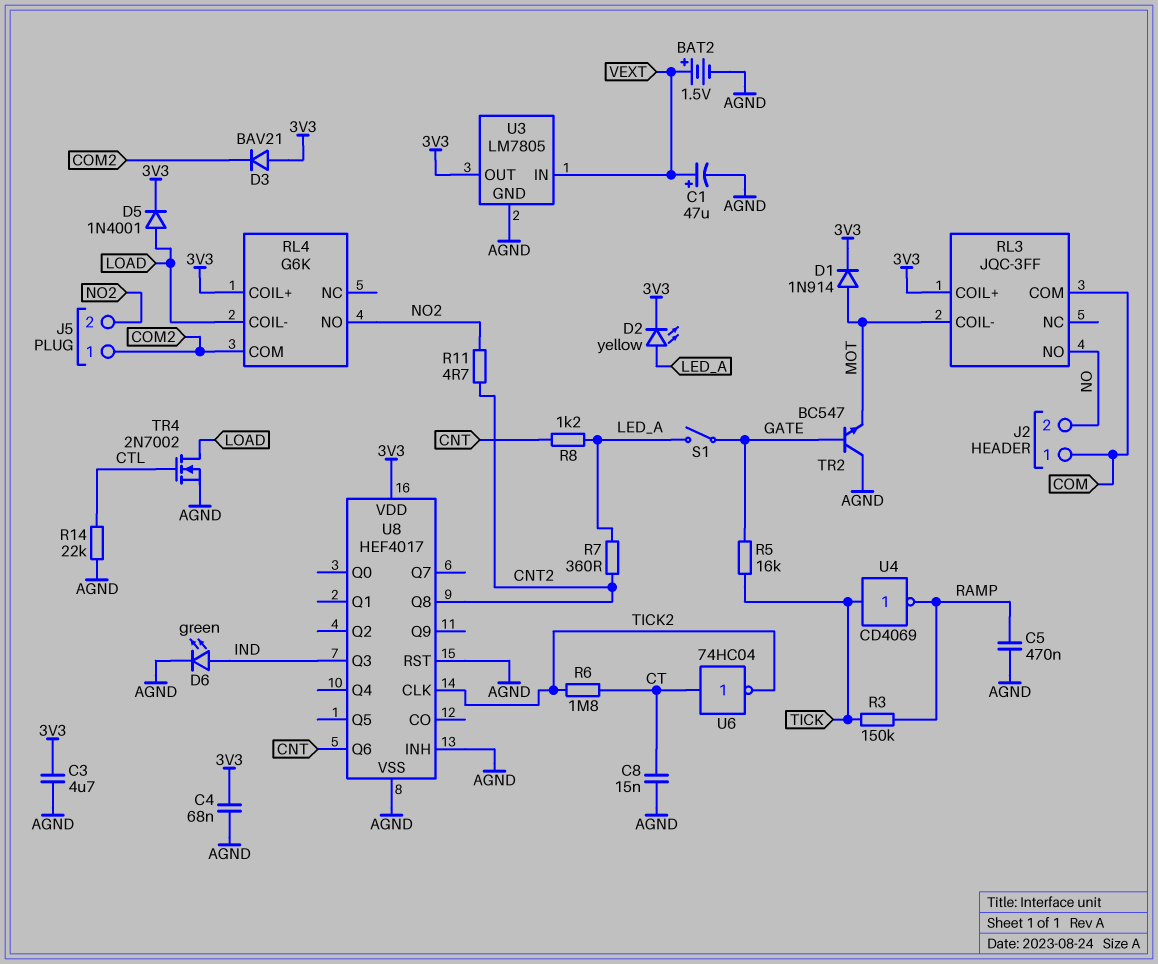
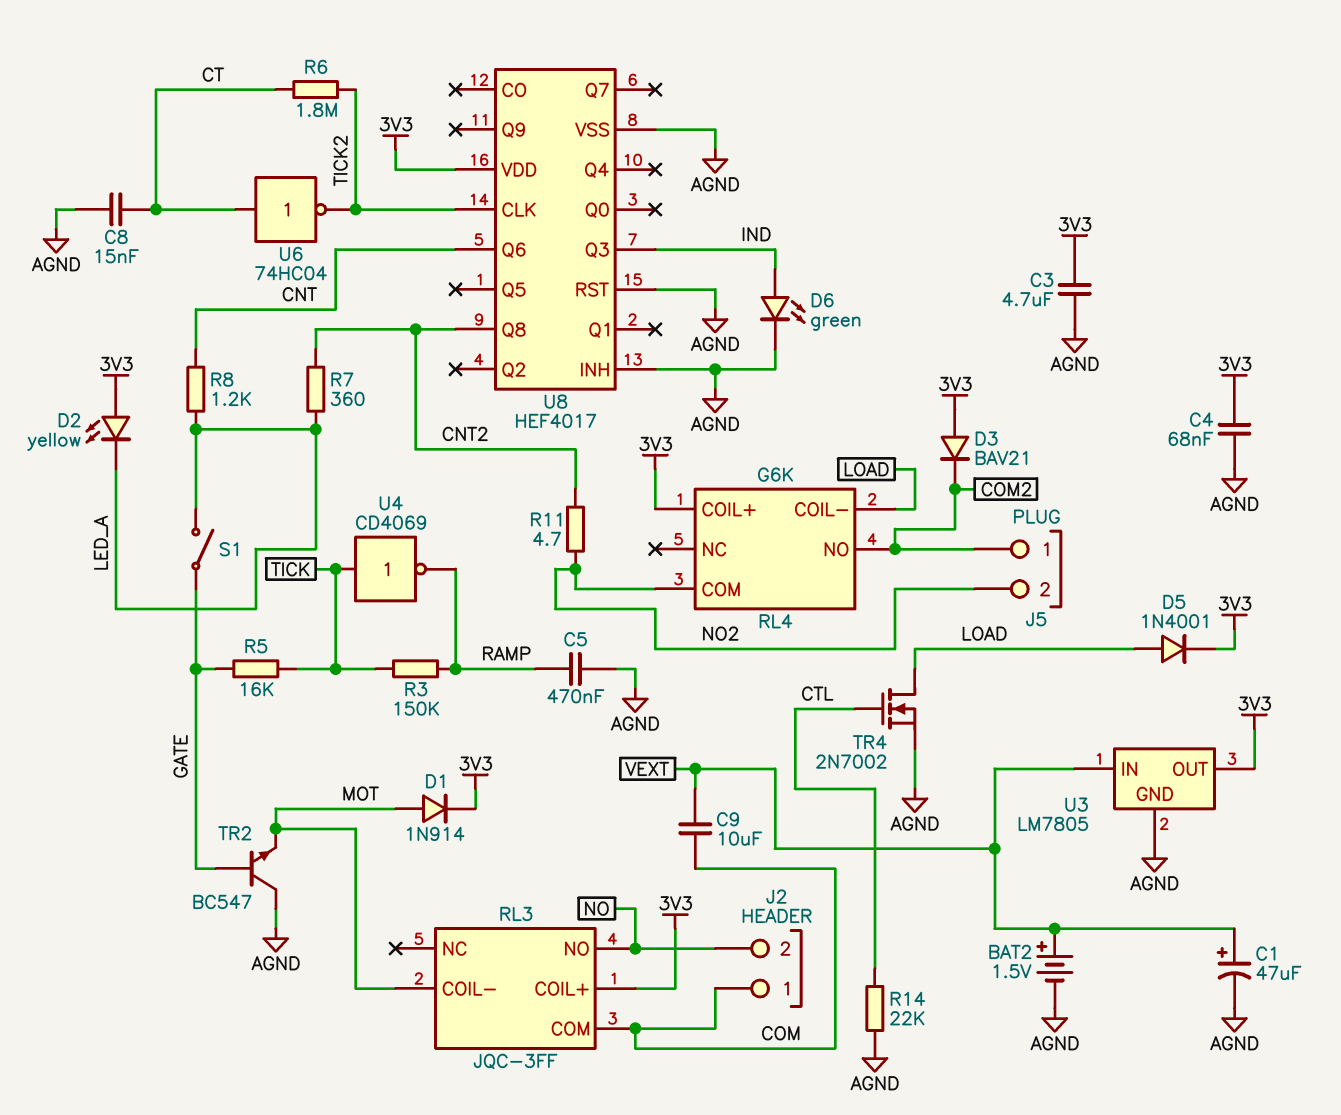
C9: none -> 10uF (COM, VEXT)
D2: LED yellow (A LED_A, K 3V3) -> LED yellow (A 3V3, K LED_A)
RL4 pin COM: COM2 -> NO2
RL4 pin NO: NO2 -> COM2

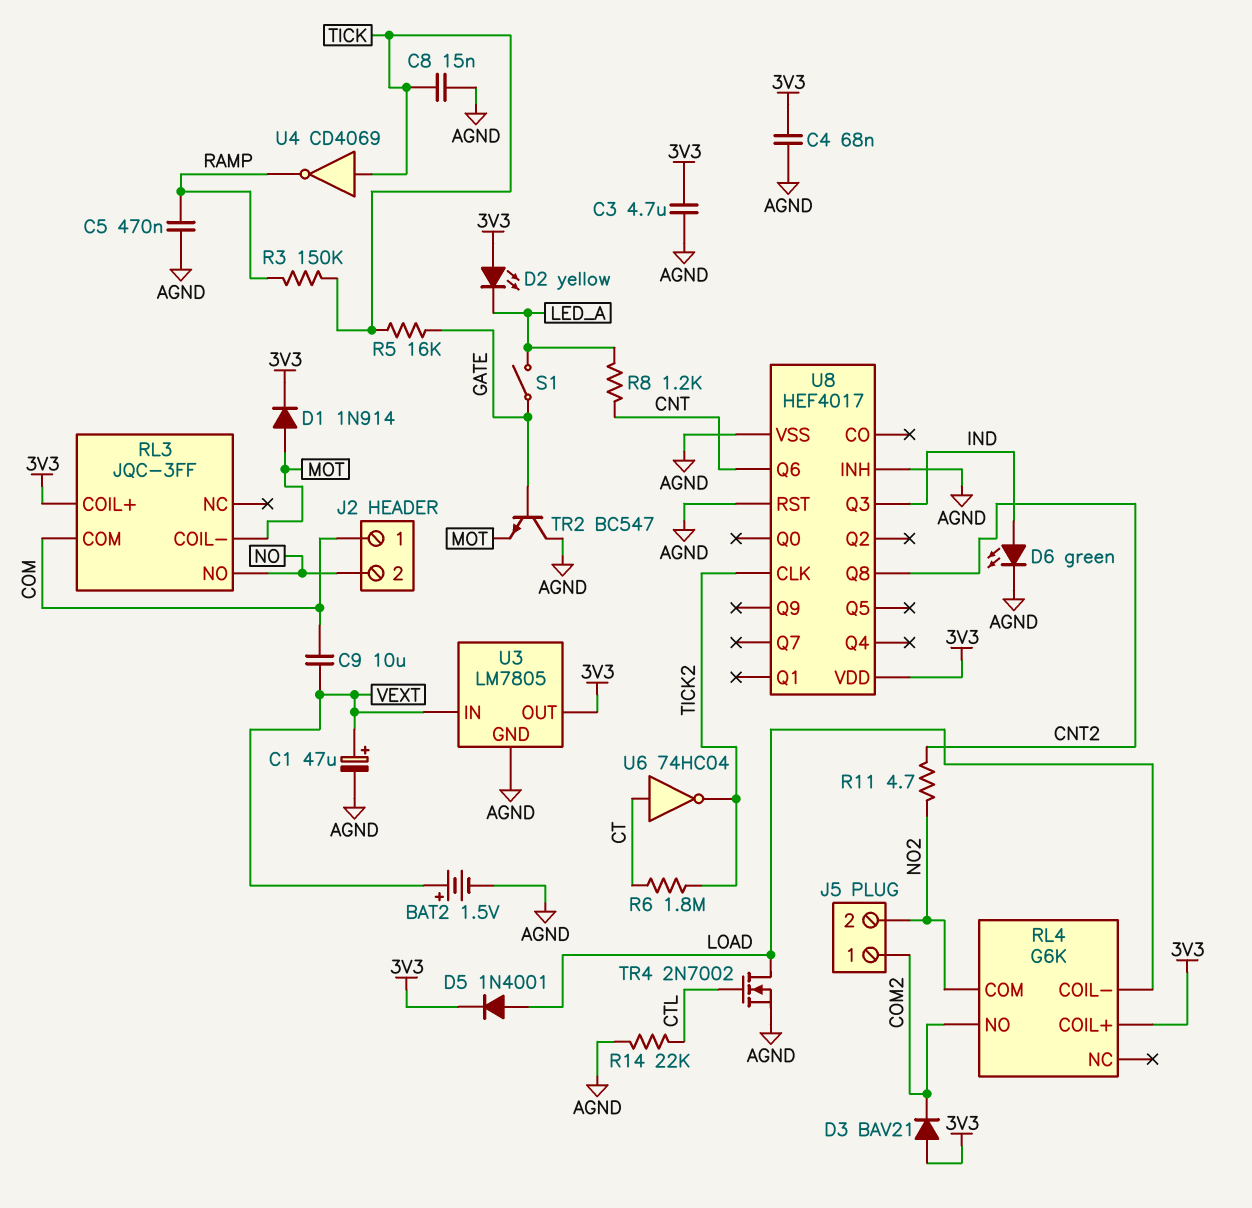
C8: 15nF (AGND, CT) -> 15nF (AGND, TICK)
R7: 360 (CNT2, LED_A) -> none

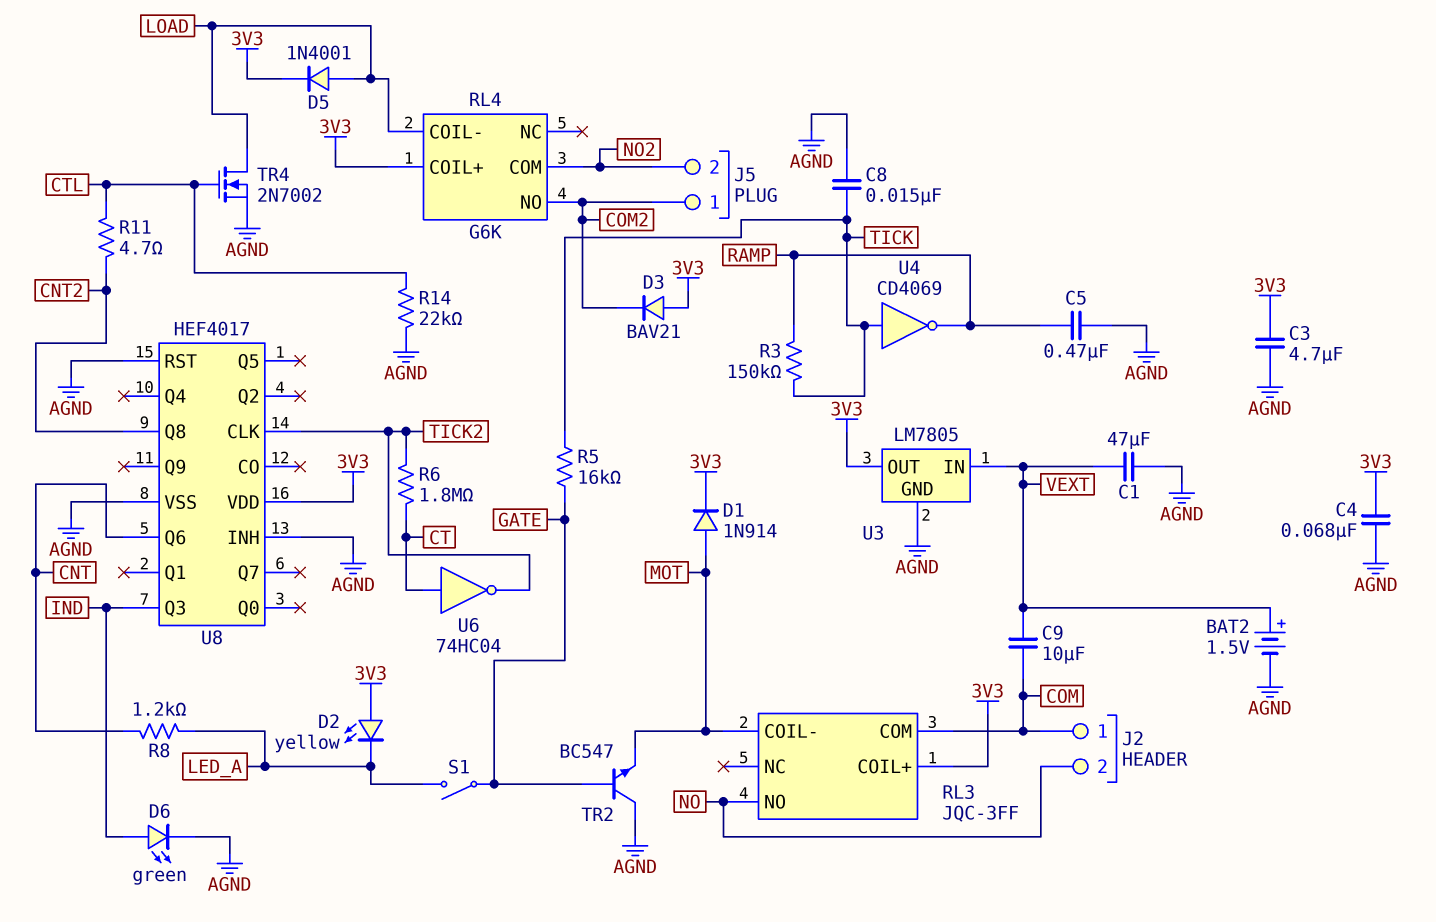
C1: 47uF (plus VEXT, minus AGND) -> 47uF (AGND, VEXT)
R11: 4.7 (CNT2, NO2) -> 4.7 (CNT2, CTL)

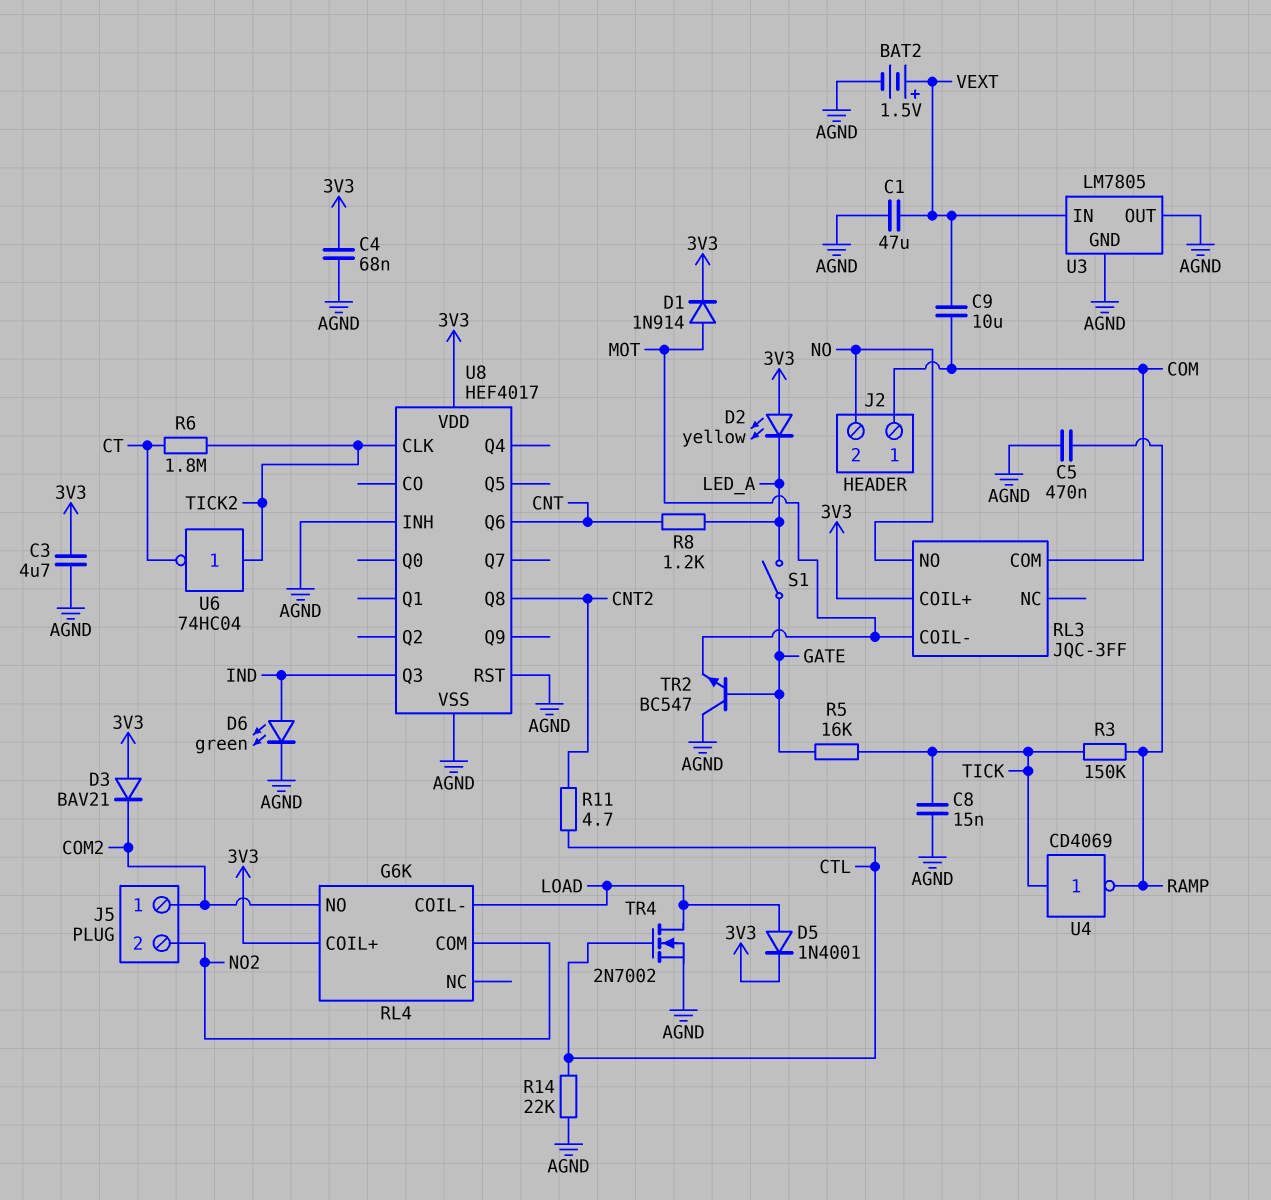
U3 pin OUT: 3V3 -> AGND
U6: NOT 74HC04 (in CT, out TICK2) -> NOT 74HC04 (in TICK2, out CT)

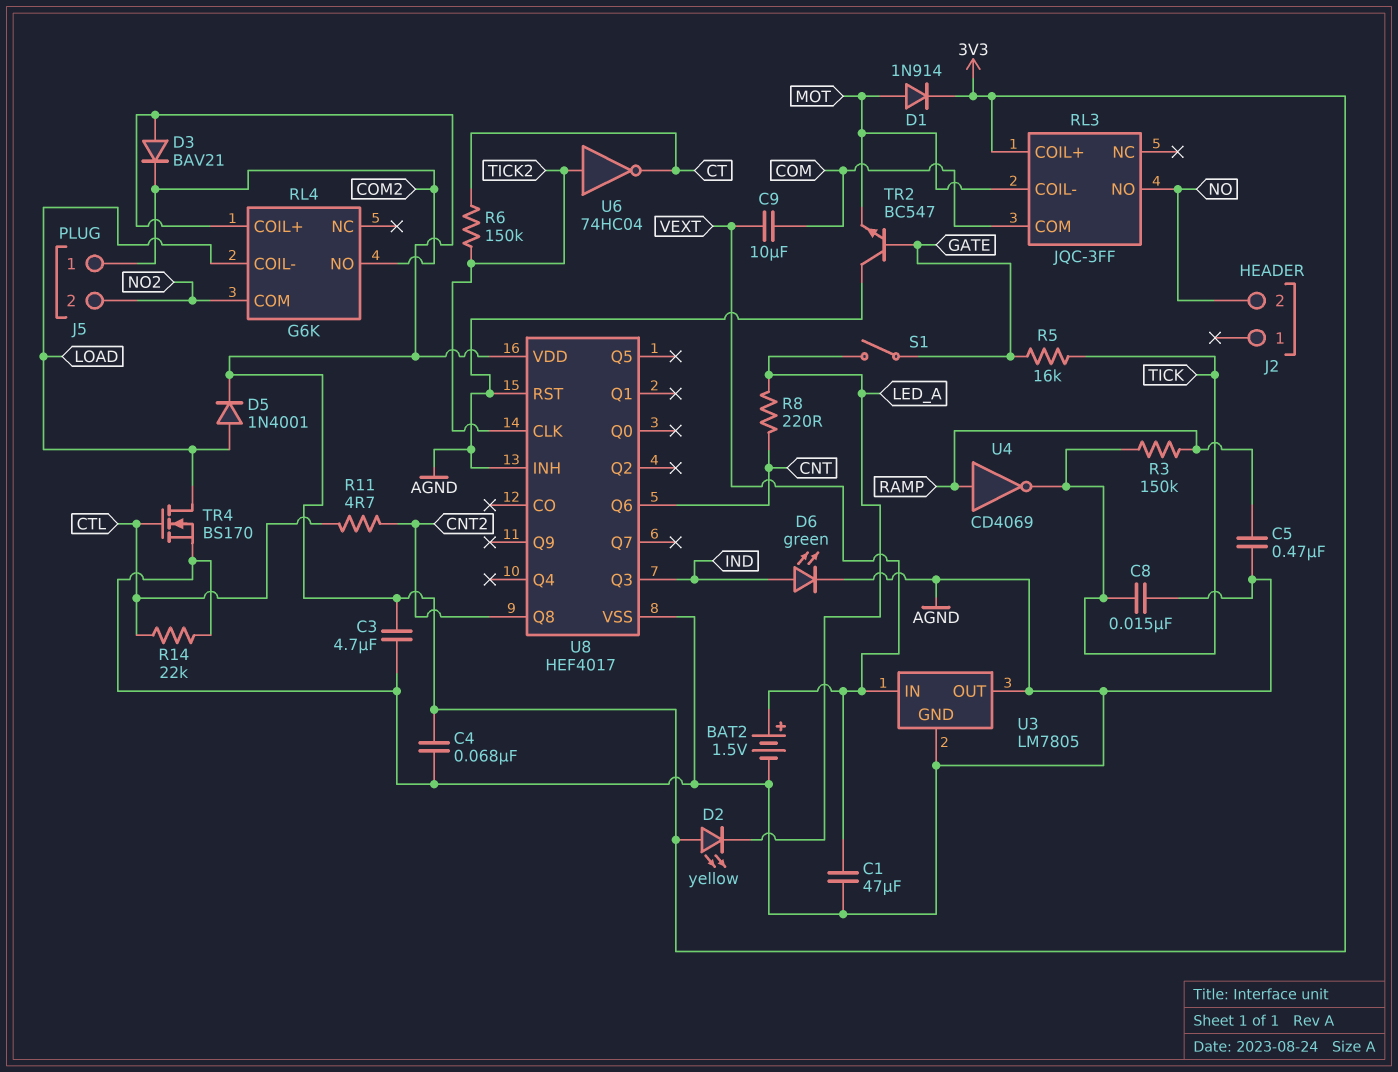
J2 pin 1: COM -> none
R6: 1.8M (CT, TICK2) -> 150k (CT, TICK2)
R8: 1.2k (CNT, LED_A) -> 220 (CNT, LED_A)
TR4: NMOS 2N7002 (G CTL, D LOAD, S AGND) -> NMOS BS170 (G CTL, D LOAD, S AGND)
U4: NOT CD4069 (in TICK, out RAMP) -> NOT CD4069 (in RAMP, out TICK)

